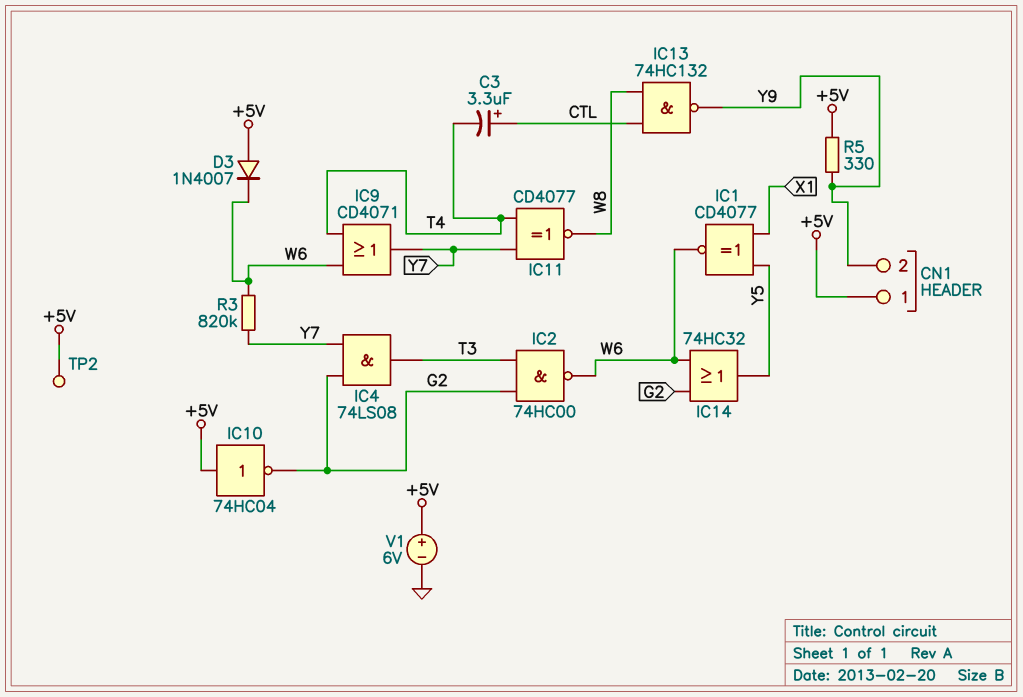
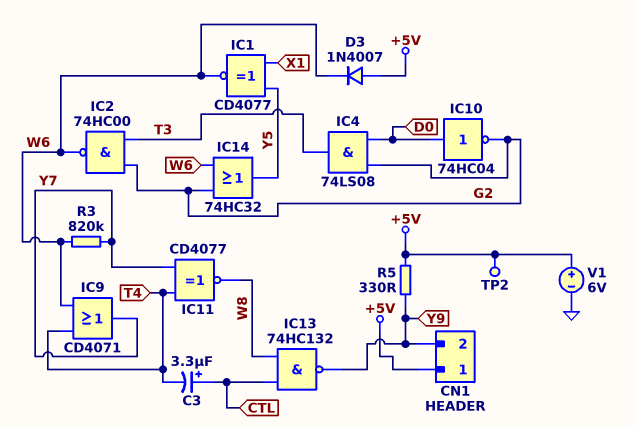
IC4: AND 74LS08 (in G2, in Y7, out T3) -> AND 74LS08 (in D0, in G2, out T3)
IC10: NOT 74HC04 (in +5V, out G2) -> NOT 74HC04 (in D0, out G2)

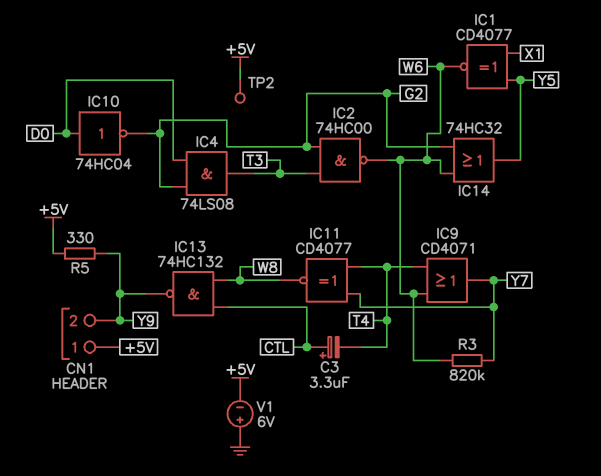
D3: diode 1N4007 (A +5V, K W6) -> none
V1: 6V (plus +5V, minus GND) -> 6V (plus GND, minus +5V)

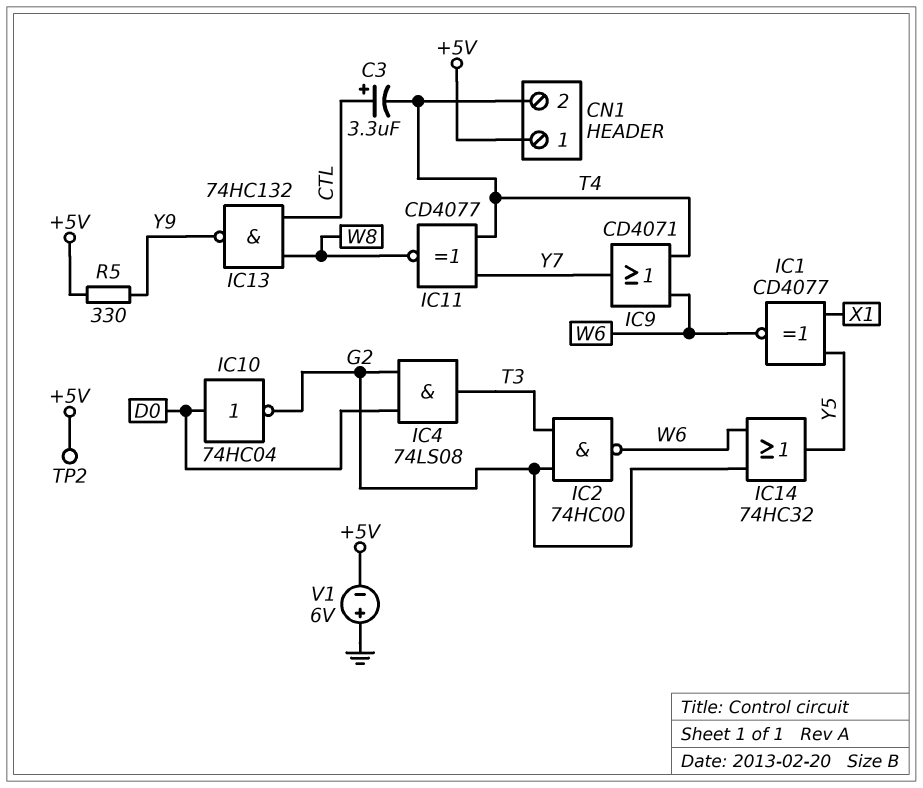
CN1 pin 2: Y9 -> T4
R3: 820k (W6, Y7) -> none

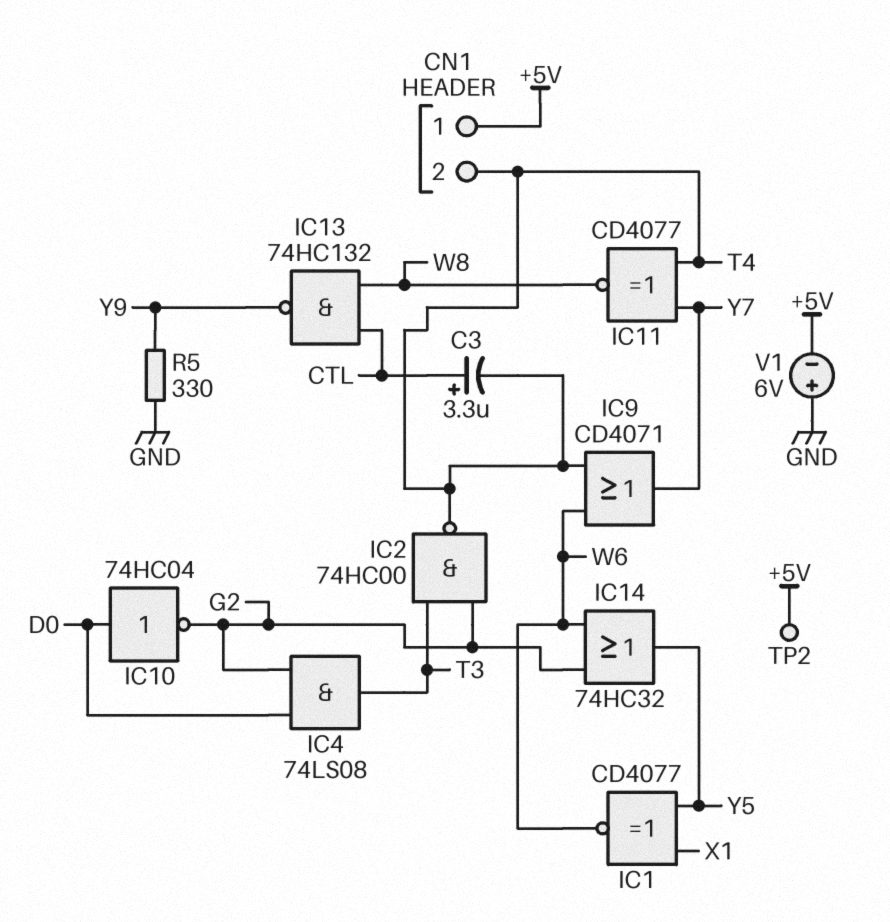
IC2: NAND 74HC00 (in G2, in T3, out W6) -> NAND 74HC00 (in G2, in T3, out T4)
R5: 330 (+5V, Y9) -> 330 (GND, Y9)

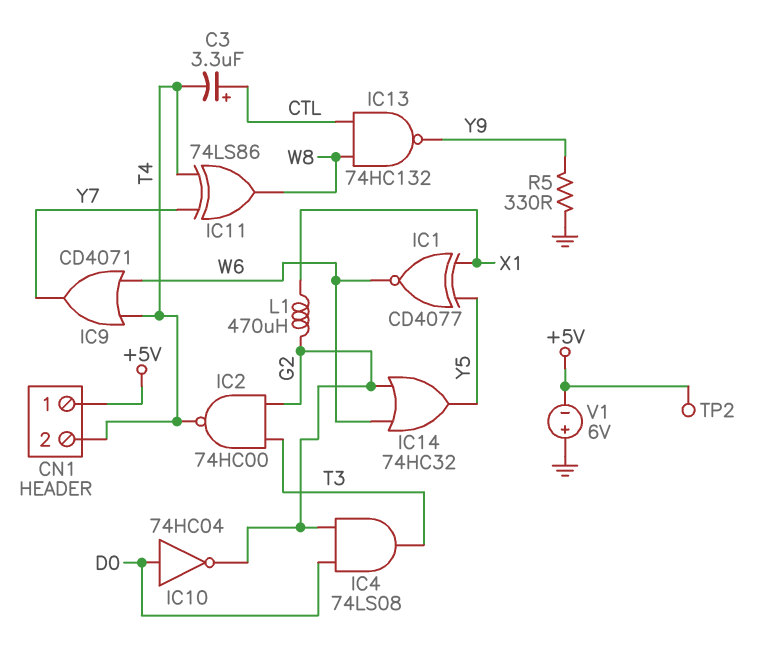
IC11: XNOR CD4077 (in T4, in Y7, out W8) -> XOR 74LS86 (in T4, in Y7, out W8)
L1: none -> 470uH (G2, X1)

